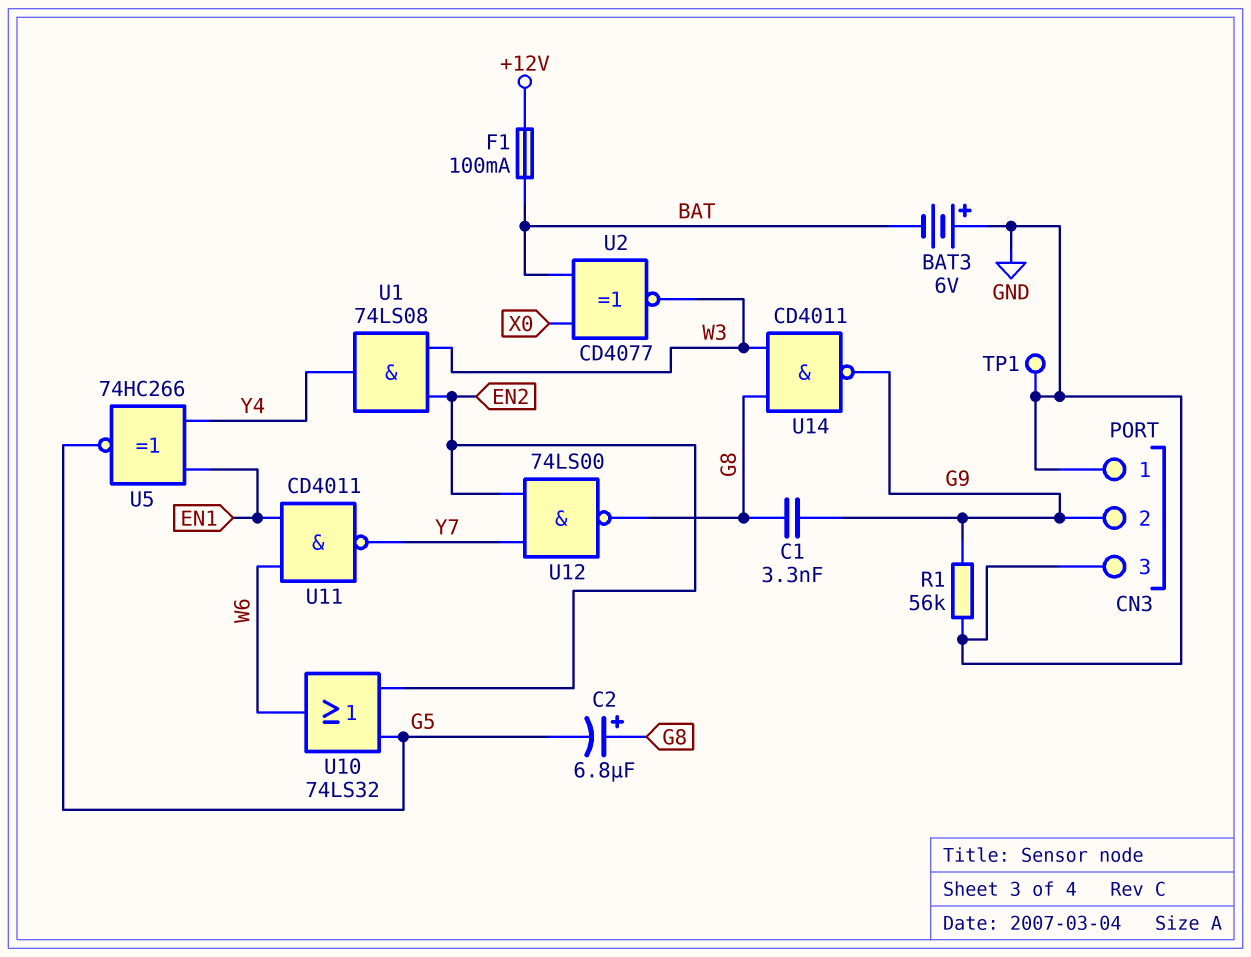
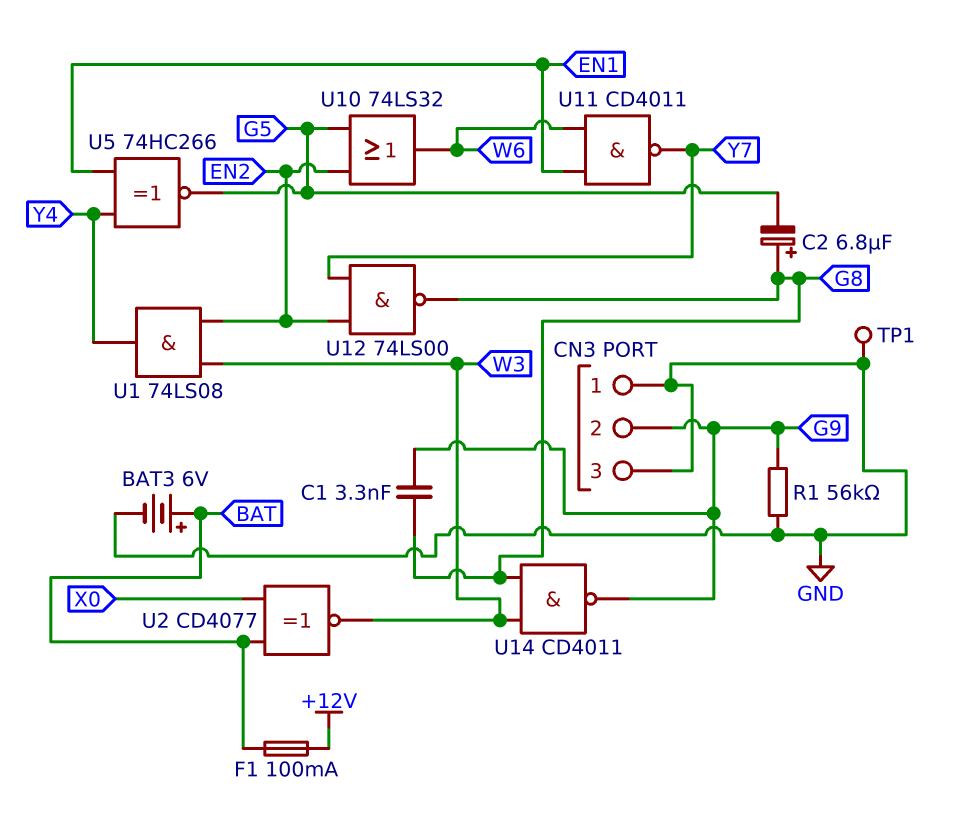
BAT3: 6V (plus GND, minus BAT) -> 6V (plus BAT, minus GND)

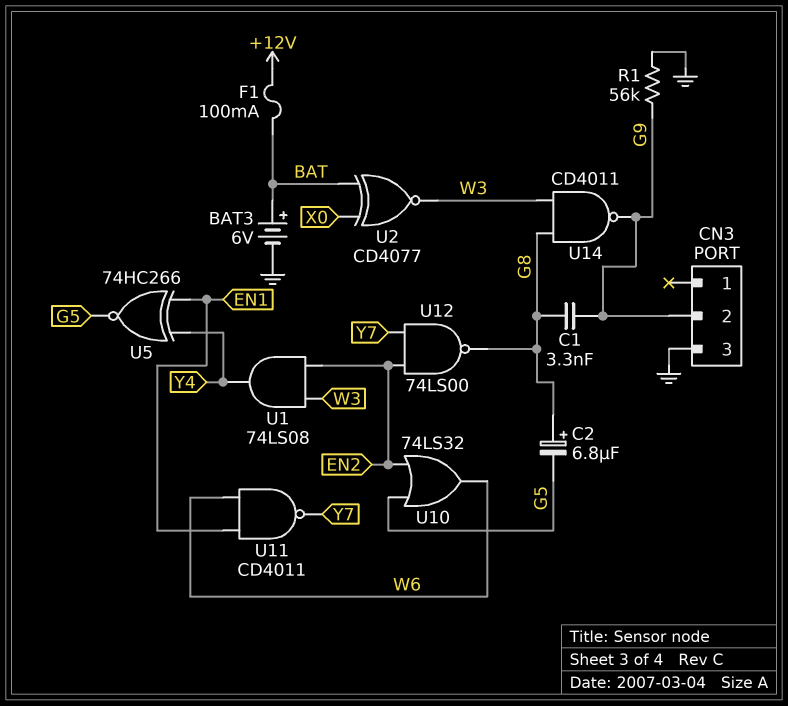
CN3 pin 1: GND -> none
TP1: test point (GND) -> none

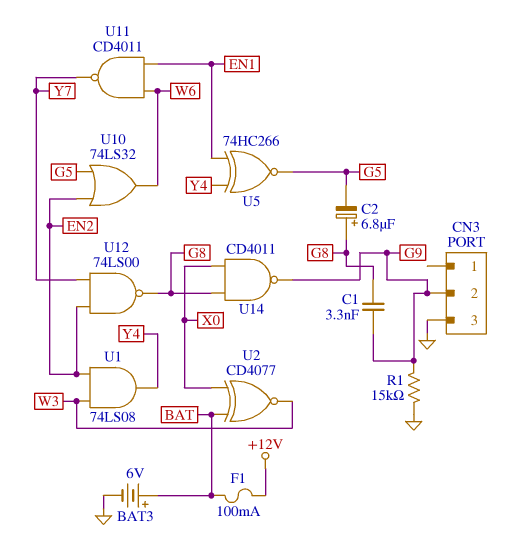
R1: 56k (G9, GND) -> 15k (G9, GND)
U14: NAND CD4011 (in G8, in W3, out G9) -> NAND CD4011 (in G8, in X0, out G9)

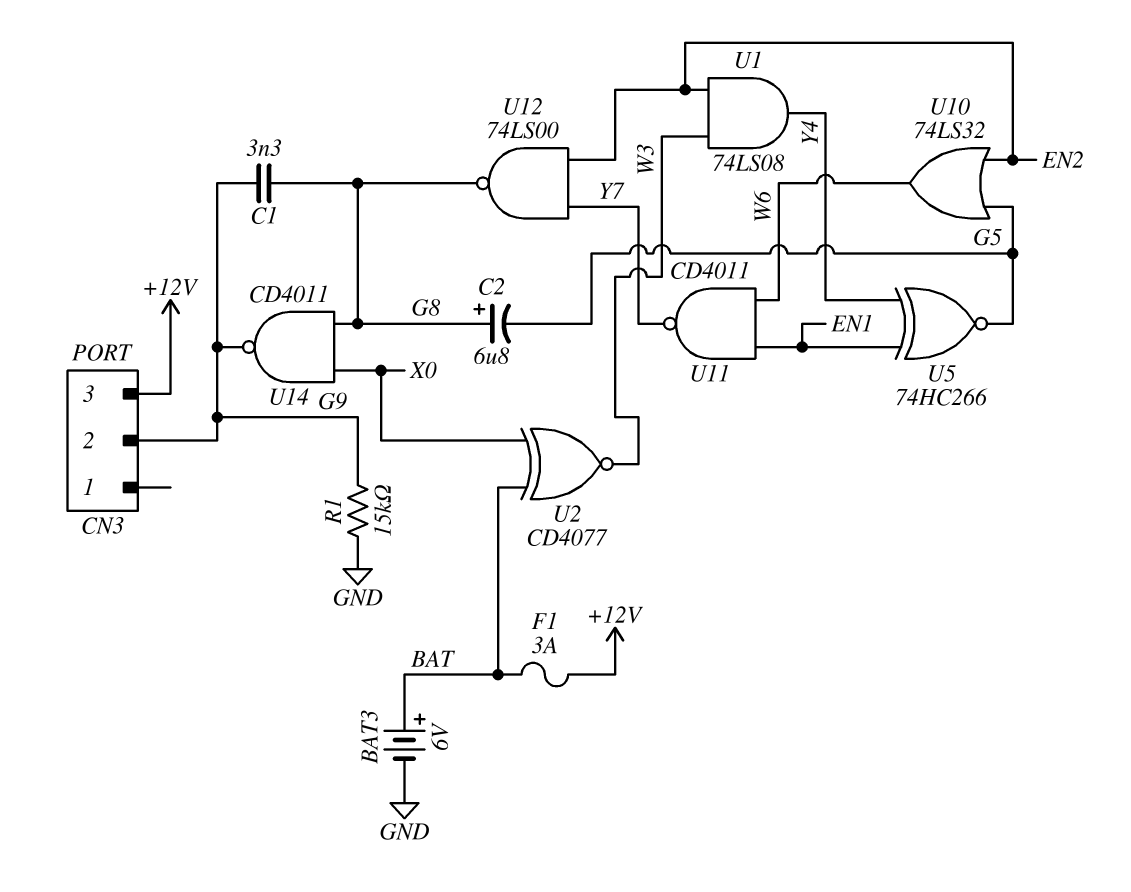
CN3 pin 3: GND -> +12V
F1: 100mA (+12V, BAT) -> 3A (+12V, BAT)

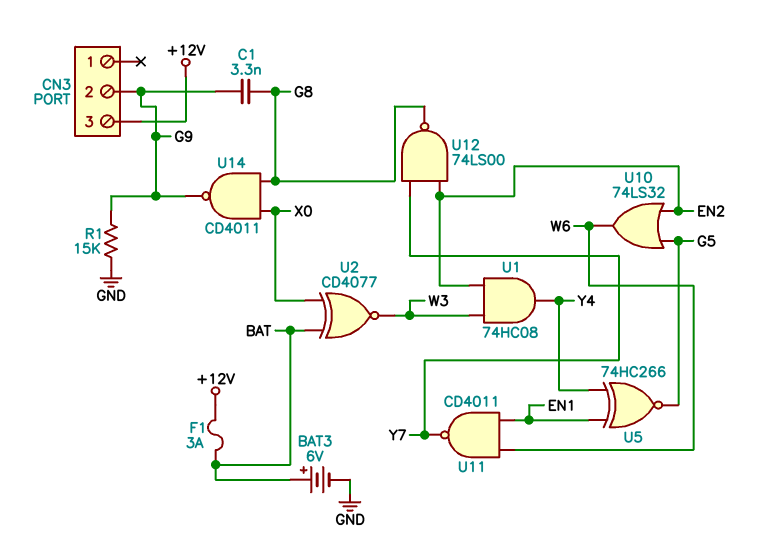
C2: 6.8uF (plus G8, minus G5) -> none
U1: AND 74LS08 (in EN2, in W3, out Y4) -> AND 74HC08 (in EN2, in W3, out Y4)

